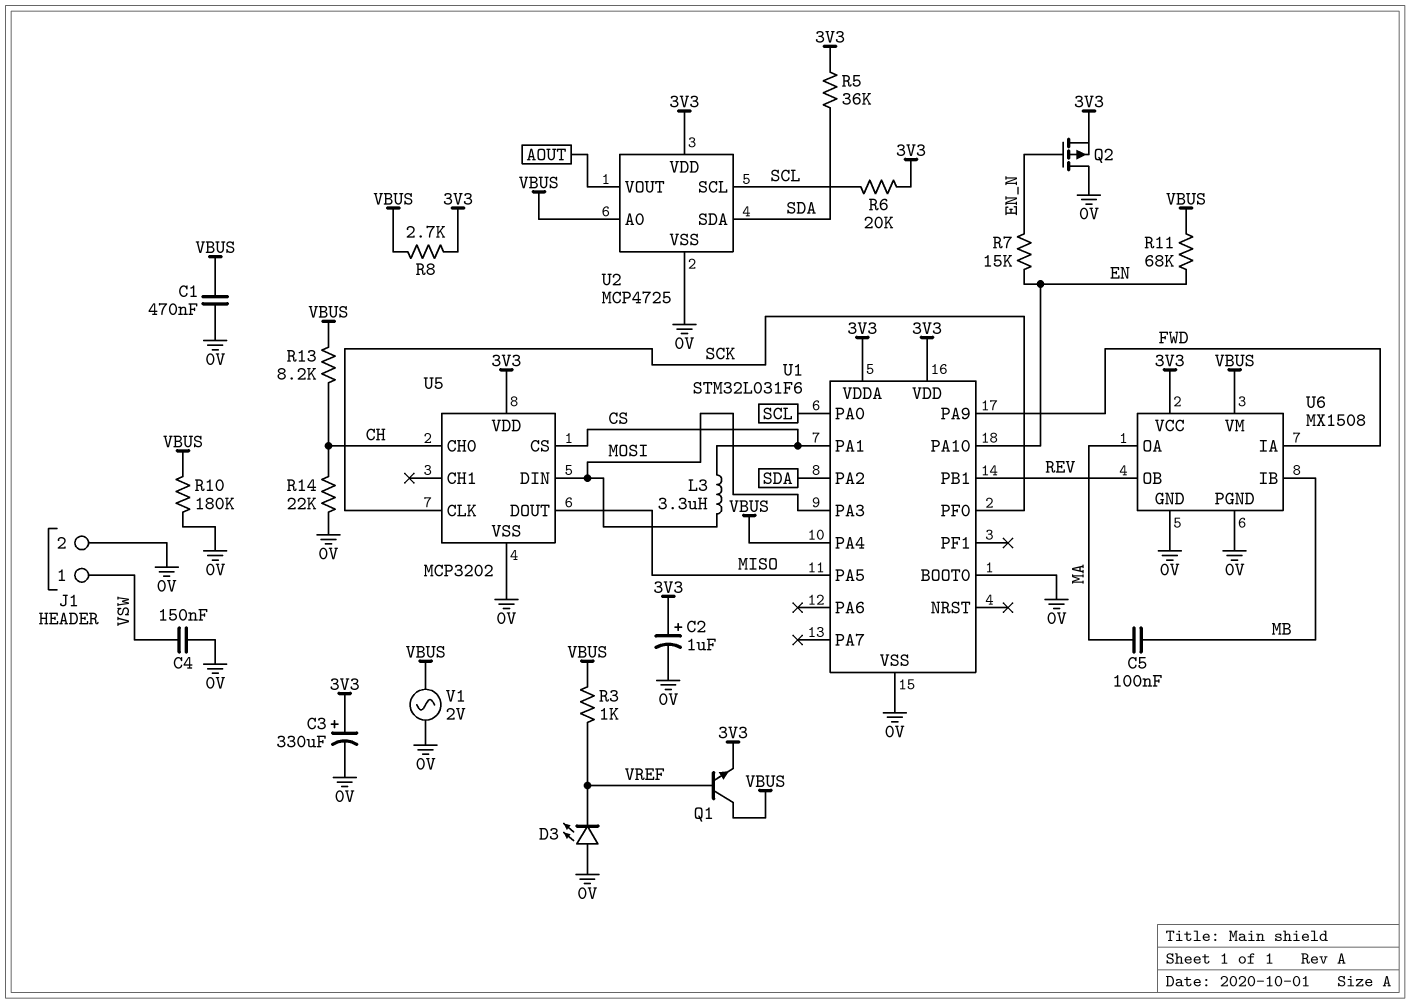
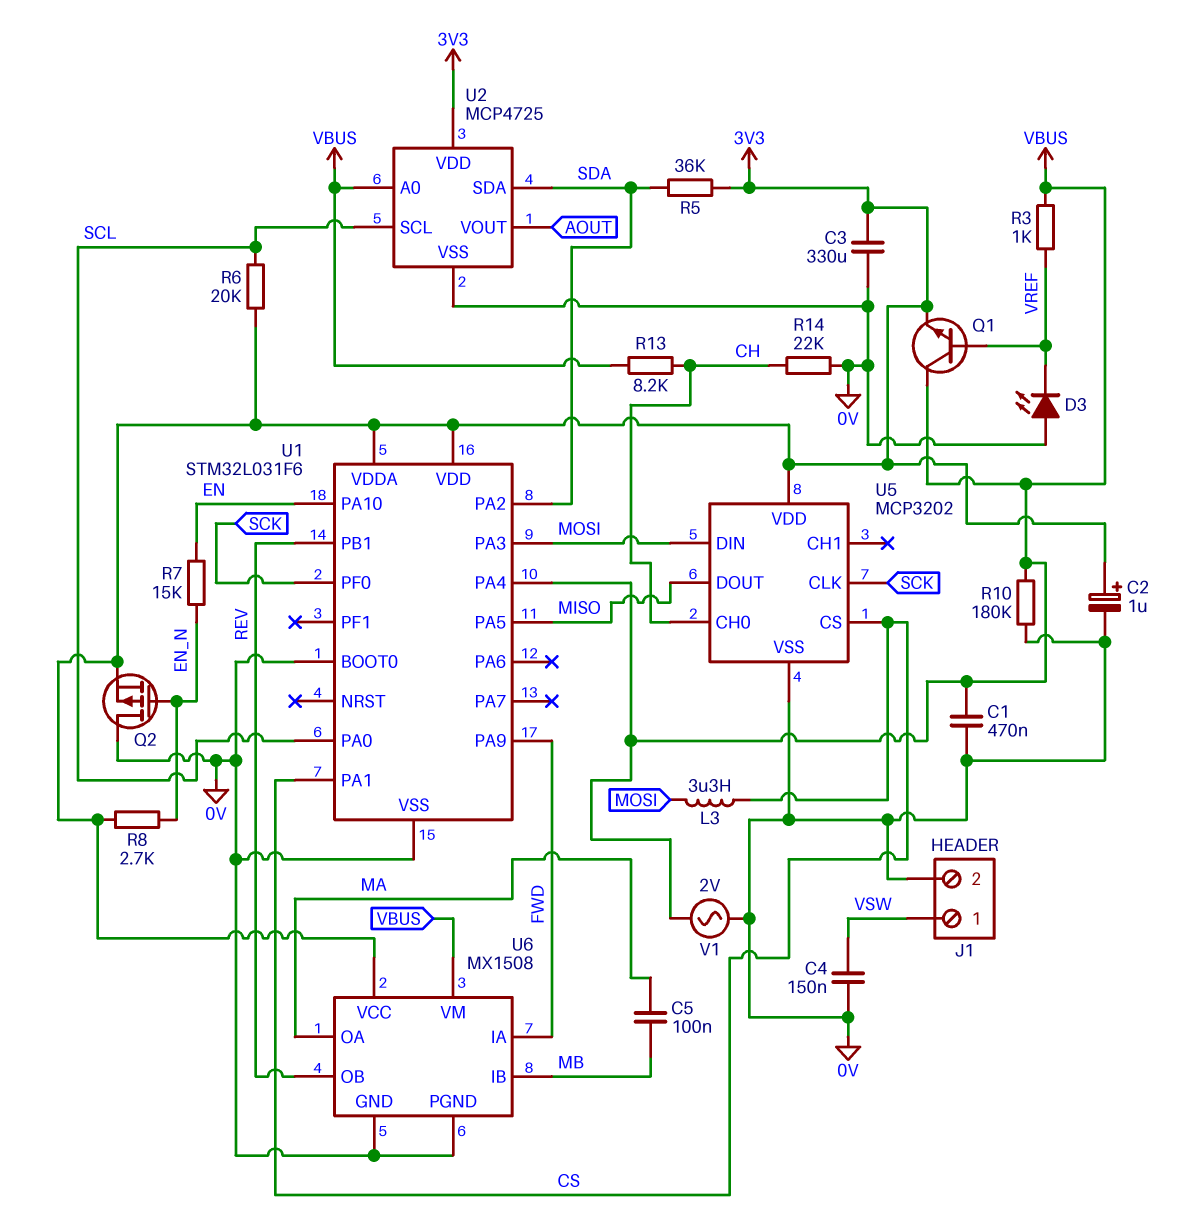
C3: 330uF (plus 3V3, minus 0V) -> 330uF (0V, 3V3)
R8: 2.7k (3V3, VBUS) -> 2.7k (3V3, EN_N)
R11: 68k (EN, VBUS) -> none

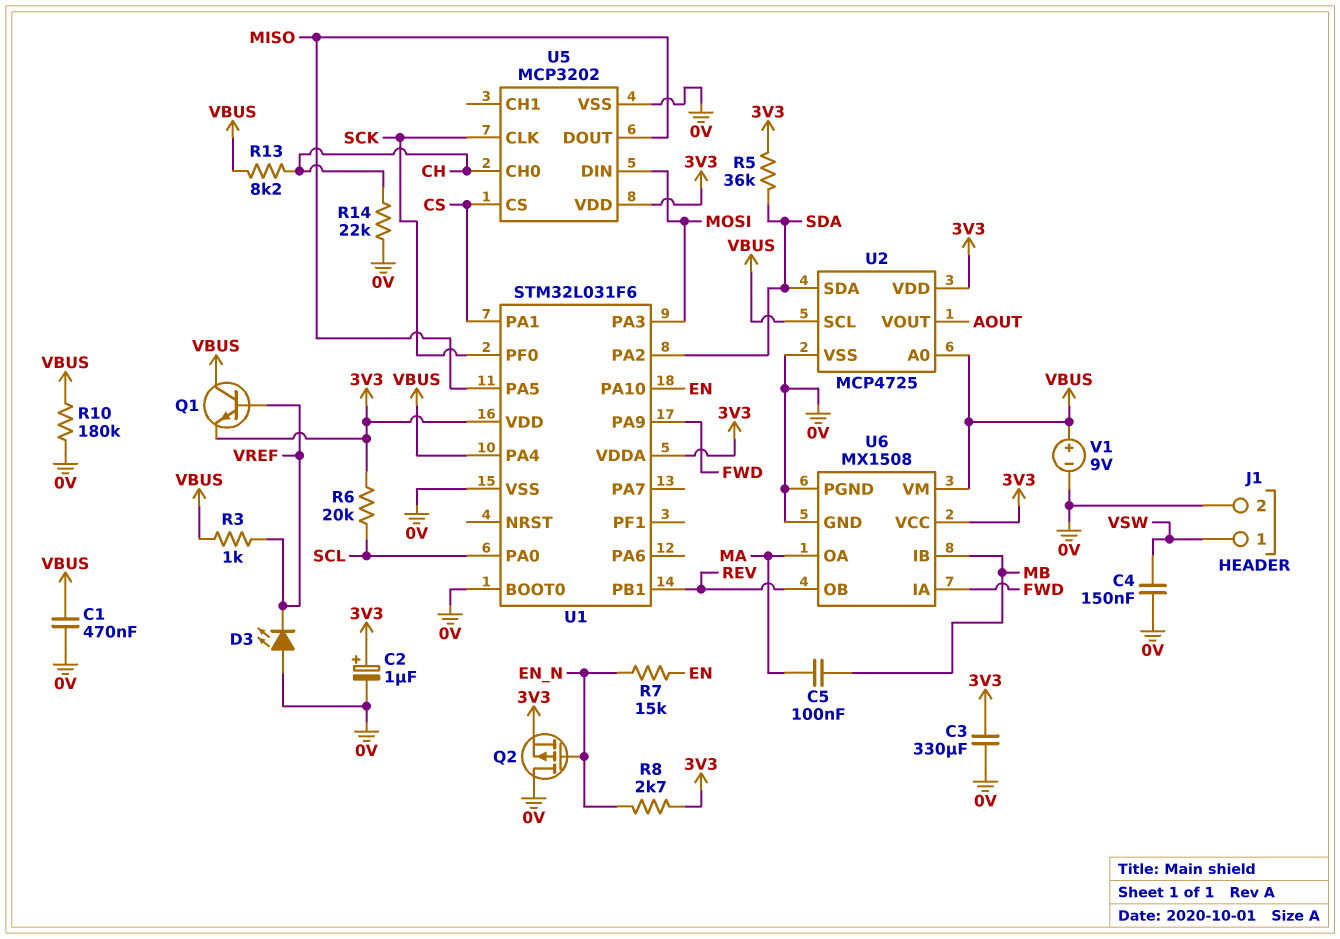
L3: 3.3uH (CS, MOSI) -> none
U2 pin SCL: SCL -> VBUS
V1: AC 2V (0V, VBUS) -> 9V (plus VBUS, minus 0V)

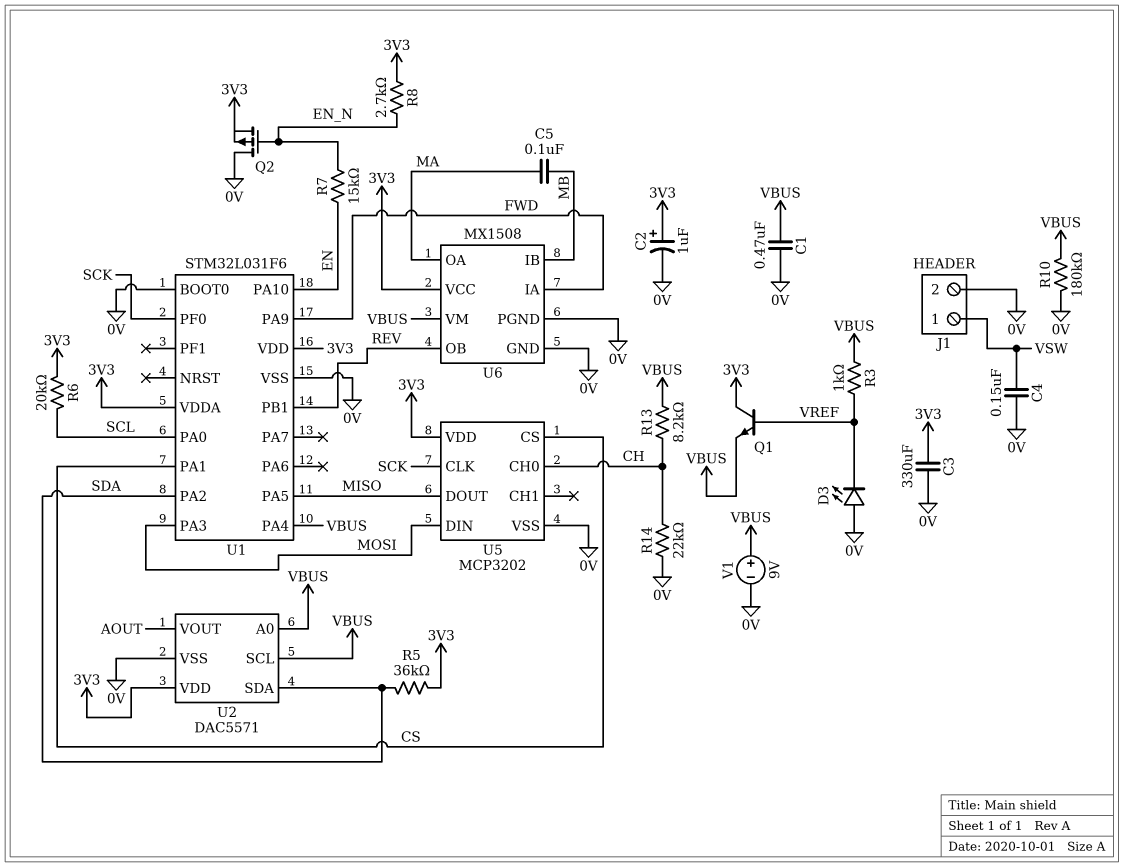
Q1: NPN (B VREF, C VBUS, E 3V3) -> NPN (B VREF, C 3V3, E VBUS)
U2: MCP4725 -> DAC5571

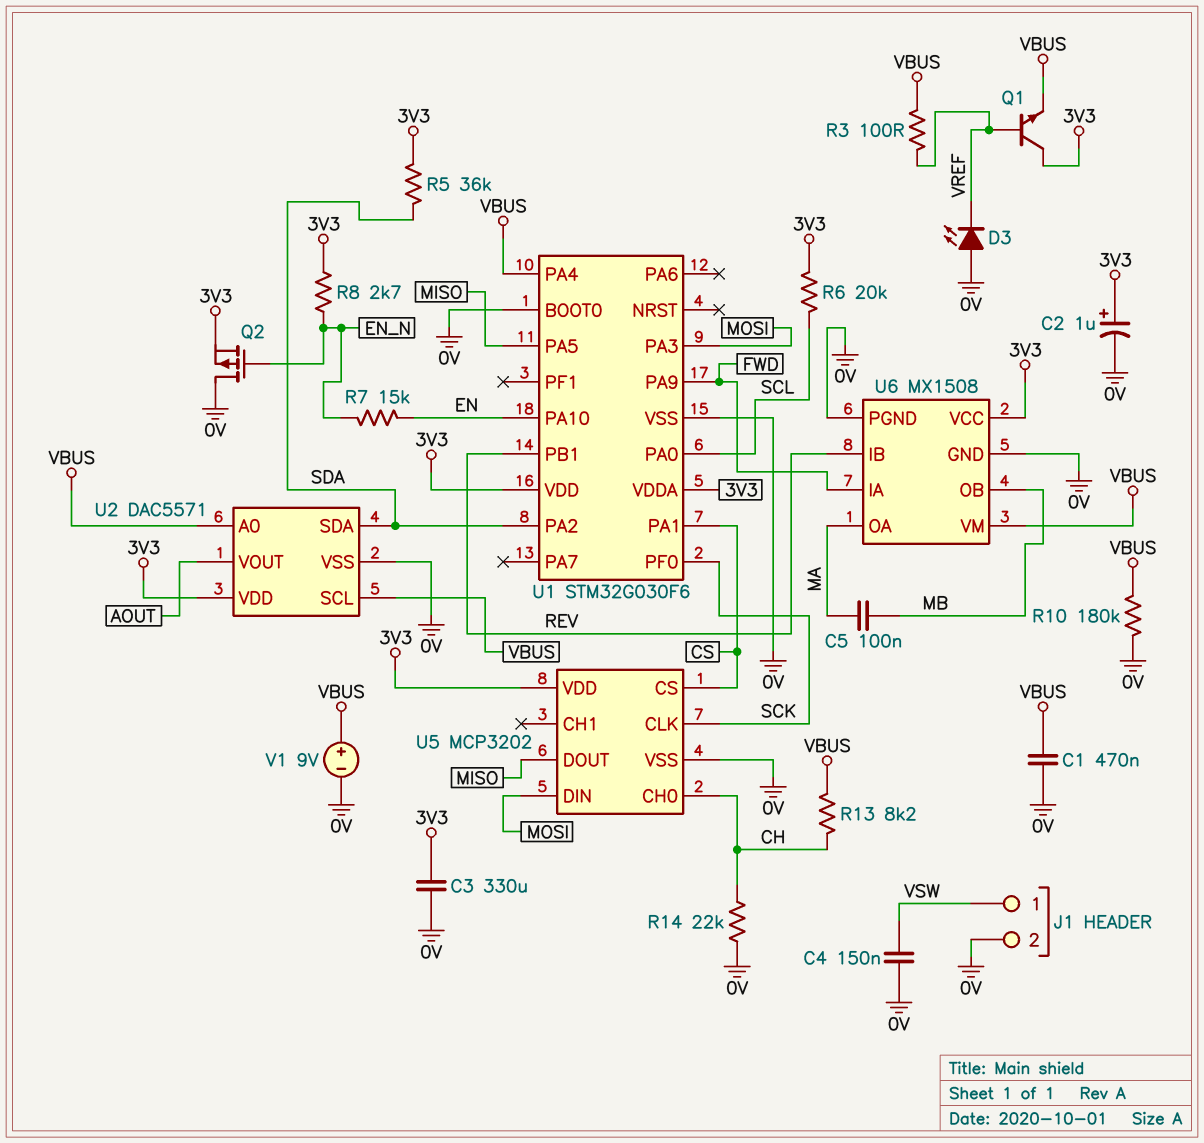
R3: 1k (VBUS, VREF) -> 100 (VBUS, VREF)
U1: STM32L031F6 -> STM32G030F6
U6 pin IB: MB -> REV
U6 pin OB: REV -> MB

